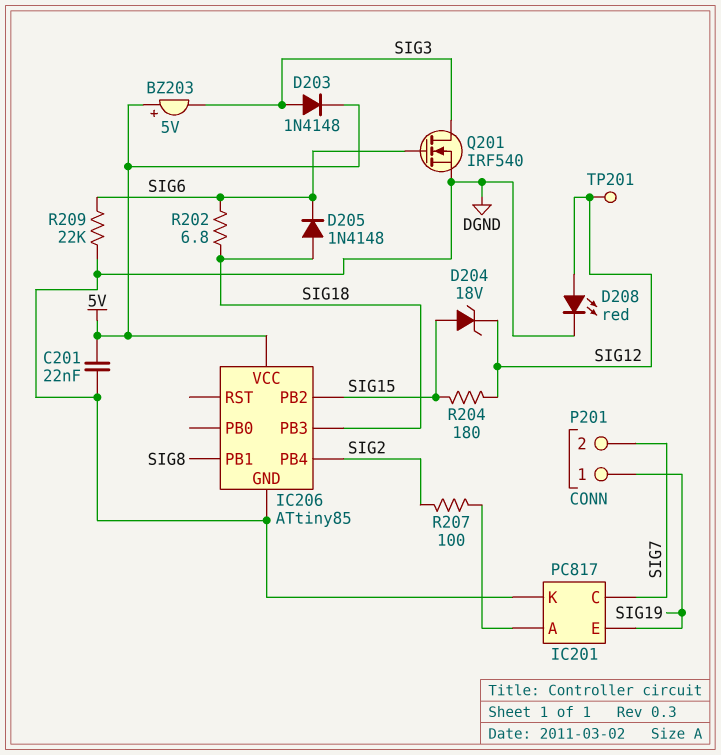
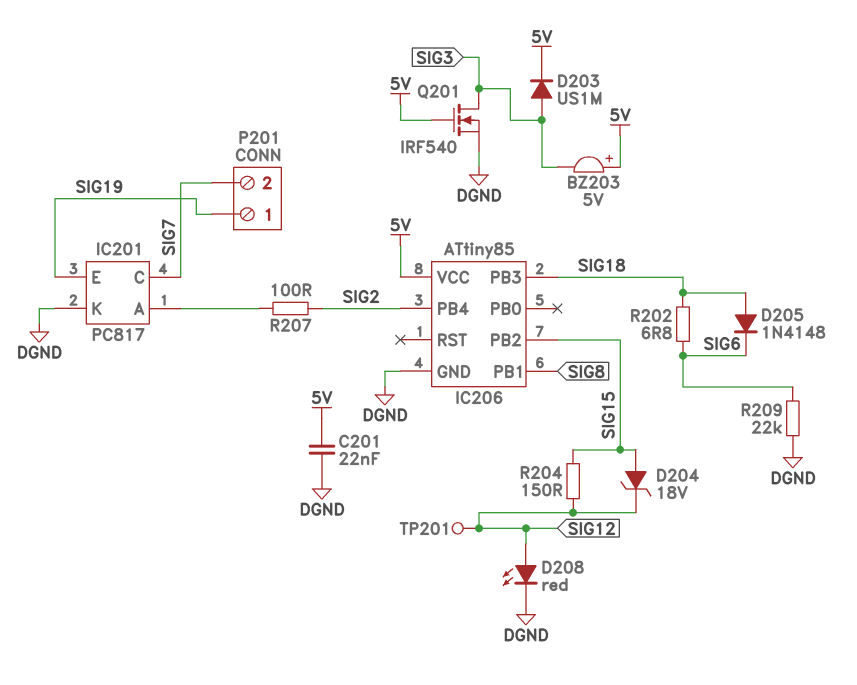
D203: diode 1N4148 (A SIG3, K 5V) -> diode US1M (A SIG3, K 5V)
Q201: NMOS IRF540 (G SIG6, D SIG3, S DGND) -> NMOS IRF540 (G 5V, D SIG3, S DGND)
R204: 180 (SIG12, SIG15) -> 150 (SIG12, SIG15)

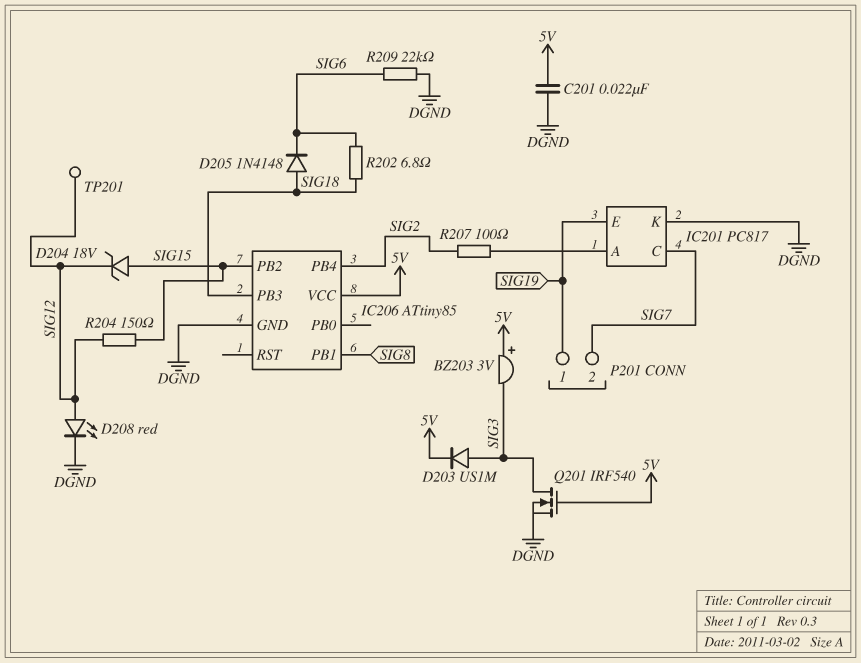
BZ203: buzzer 5V (plus 5V, minus SIG3) -> buzzer 3V (plus 5V, minus SIG3)

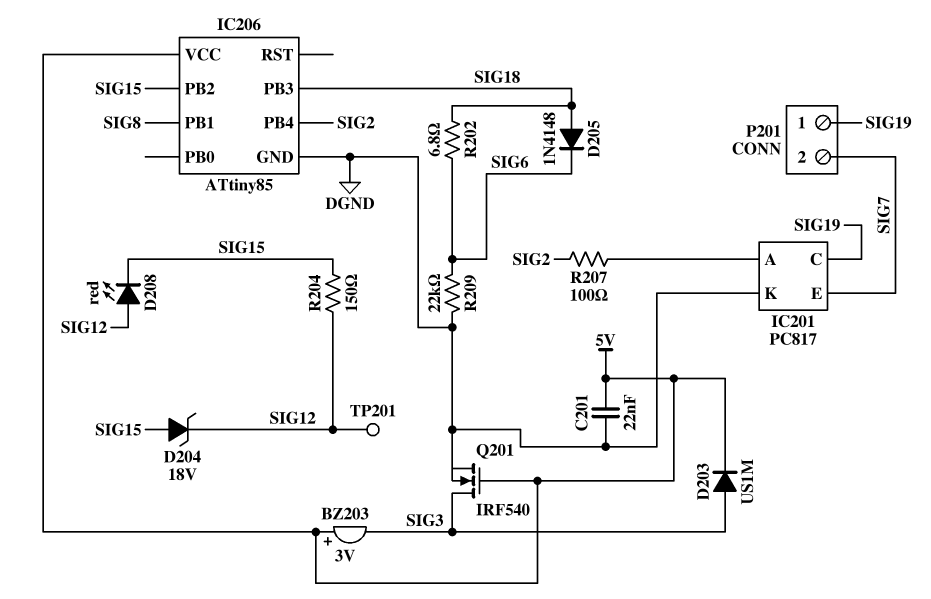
D208: LED red (A SIG12, K DGND) -> LED red (A SIG12, K SIG15)
IC201 pin C: SIG7 -> SIG19
IC201 pin E: SIG19 -> SIG7

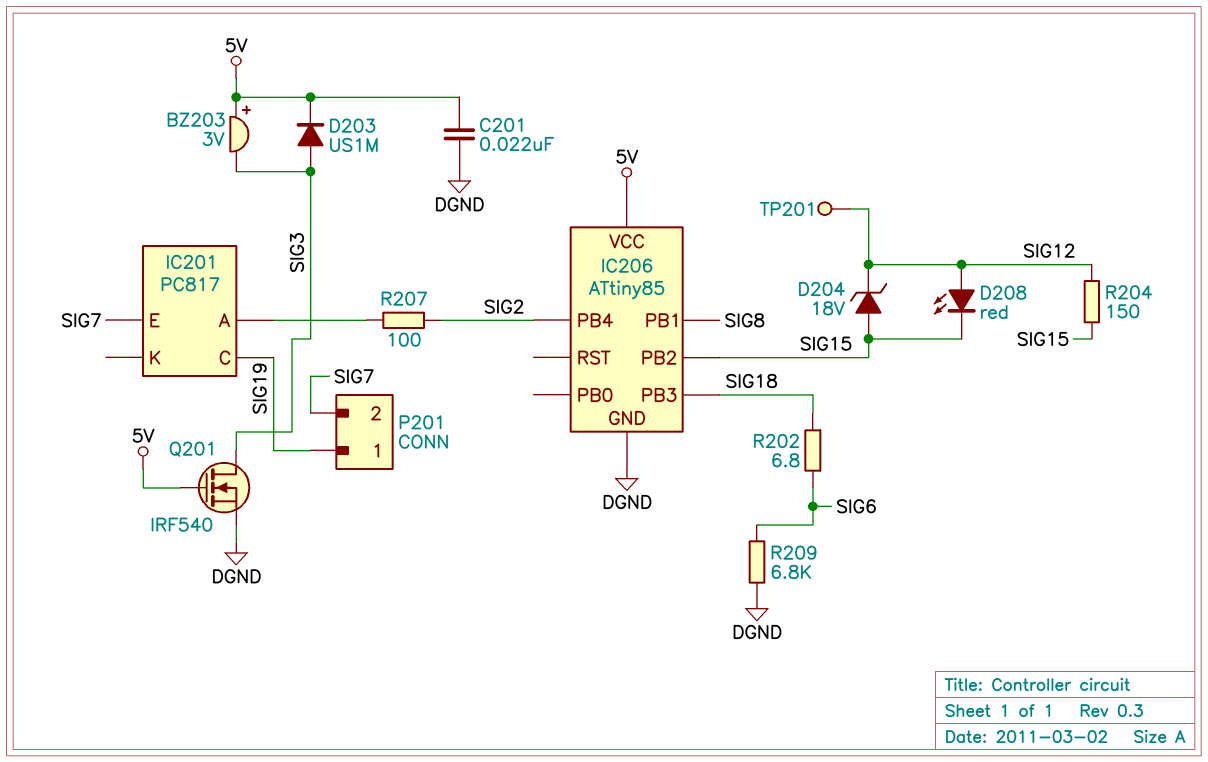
D205: diode 1N4148 (A SIG18, K SIG6) -> none
IC201 pin K: DGND -> none
R209: 22k (DGND, SIG6) -> 6.8k (DGND, SIG6)

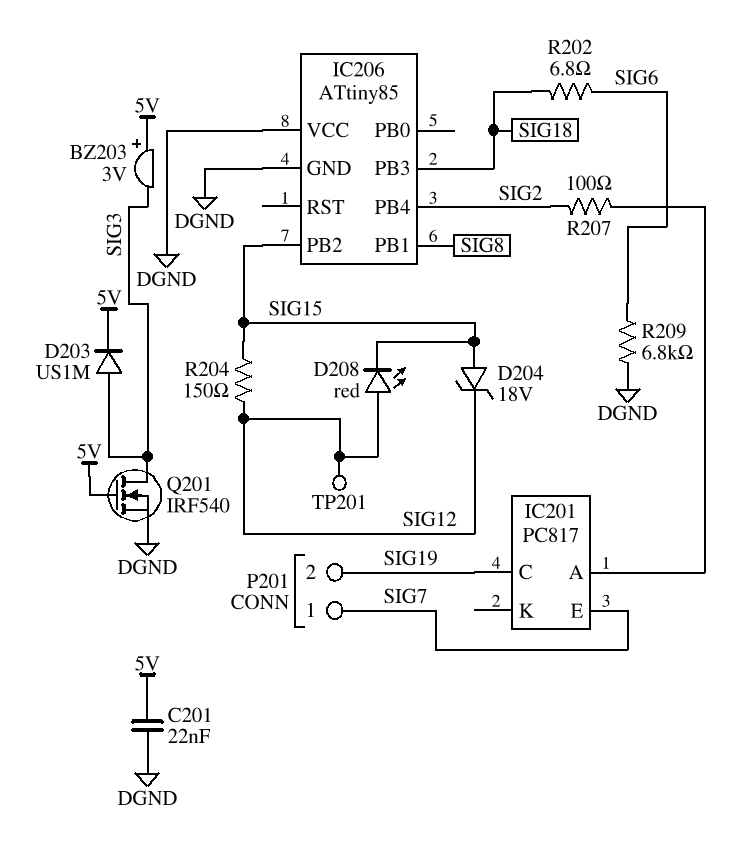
IC206 pin VCC: 5V -> DGND
P201 pin 1: SIG19 -> SIG7
P201 pin 2: SIG7 -> SIG19

